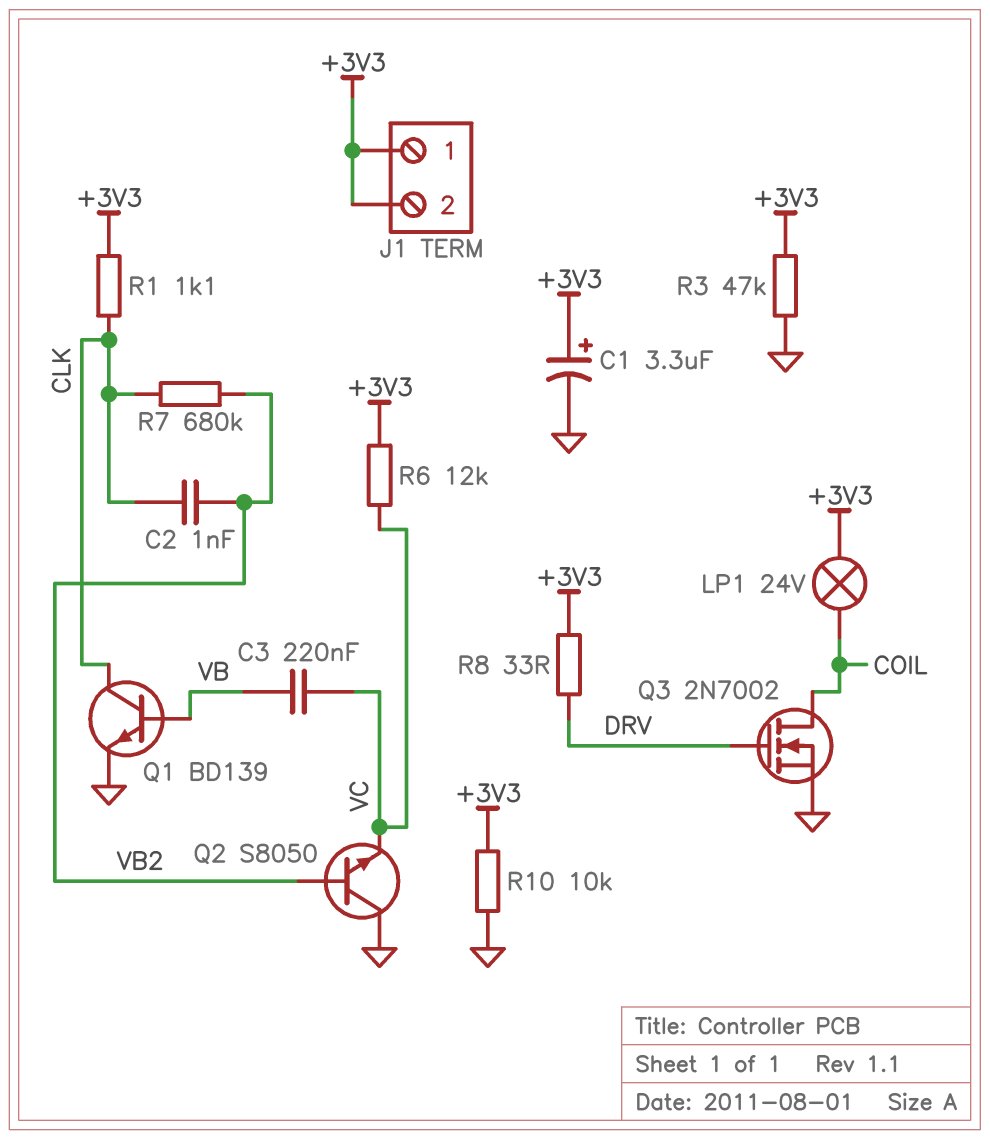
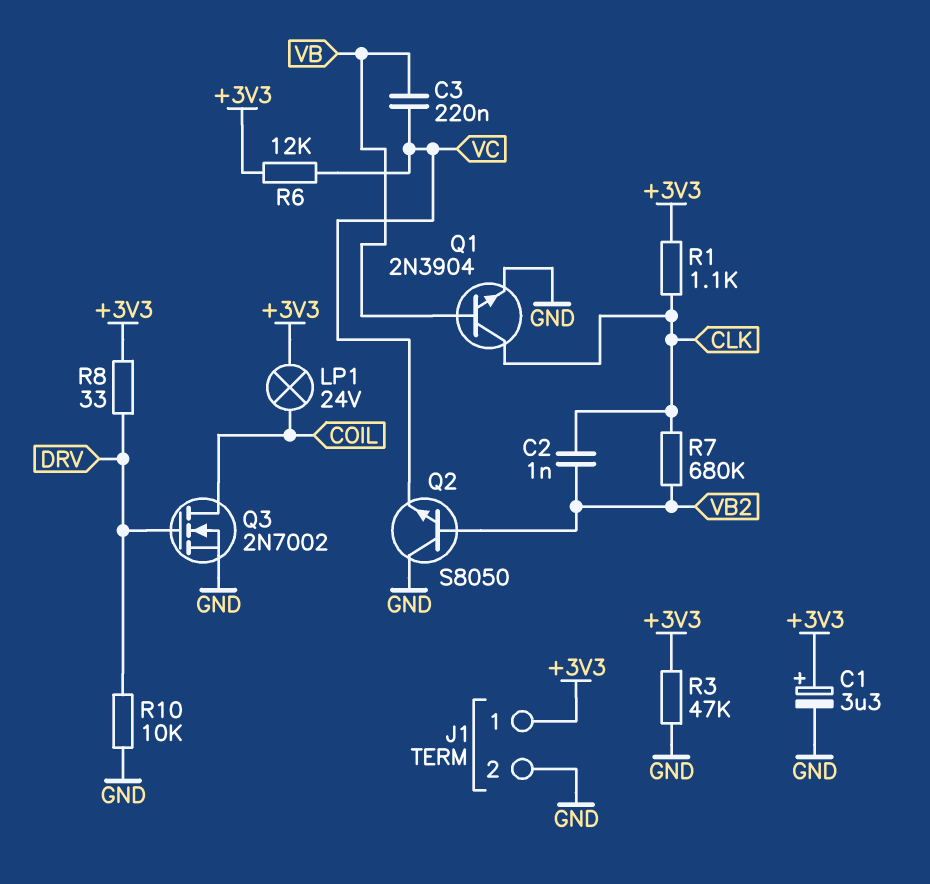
J1 pin 2: +3V3 -> GND
Q1: NPN BD139 (B VB, C CLK, E GND) -> NPN 2N3904 (B VB, C CLK, E GND)
R10: 10k (+3V3, GND) -> 10k (DRV, GND)

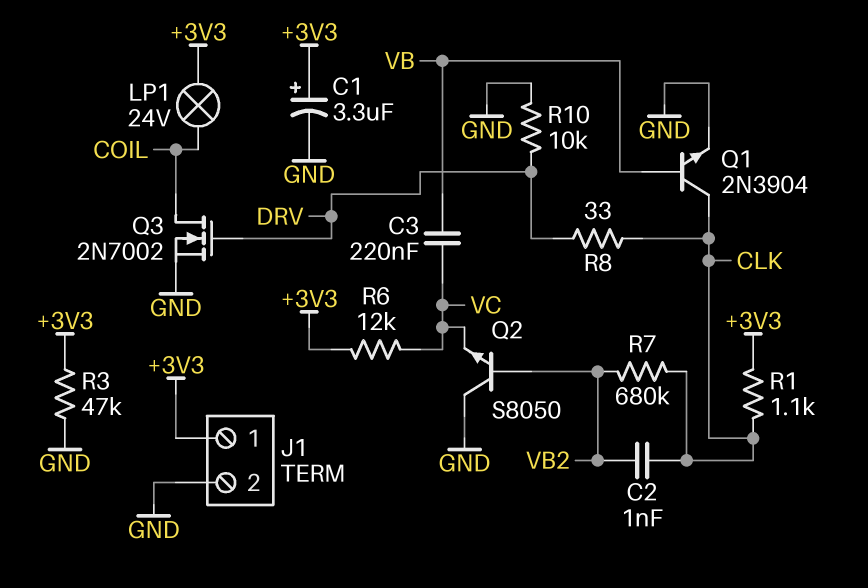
R8: 33 (+3V3, DRV) -> 33 (CLK, DRV)

